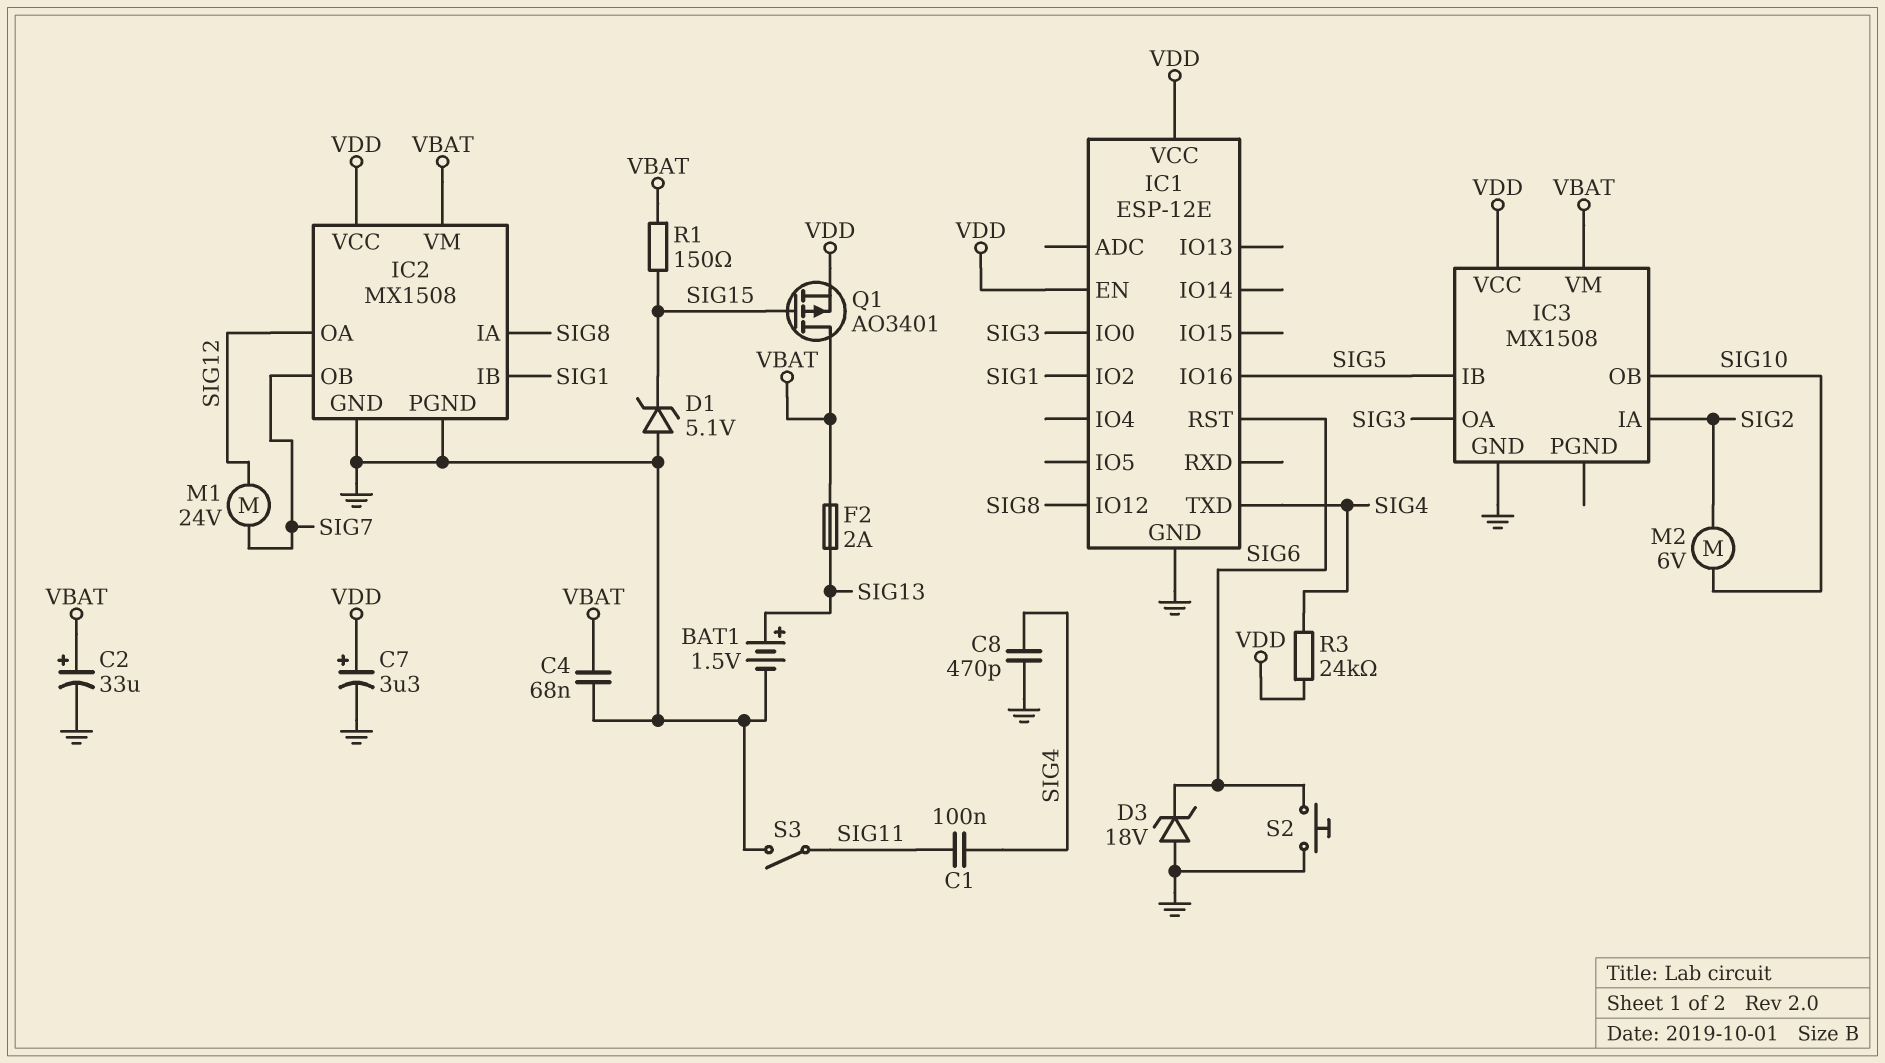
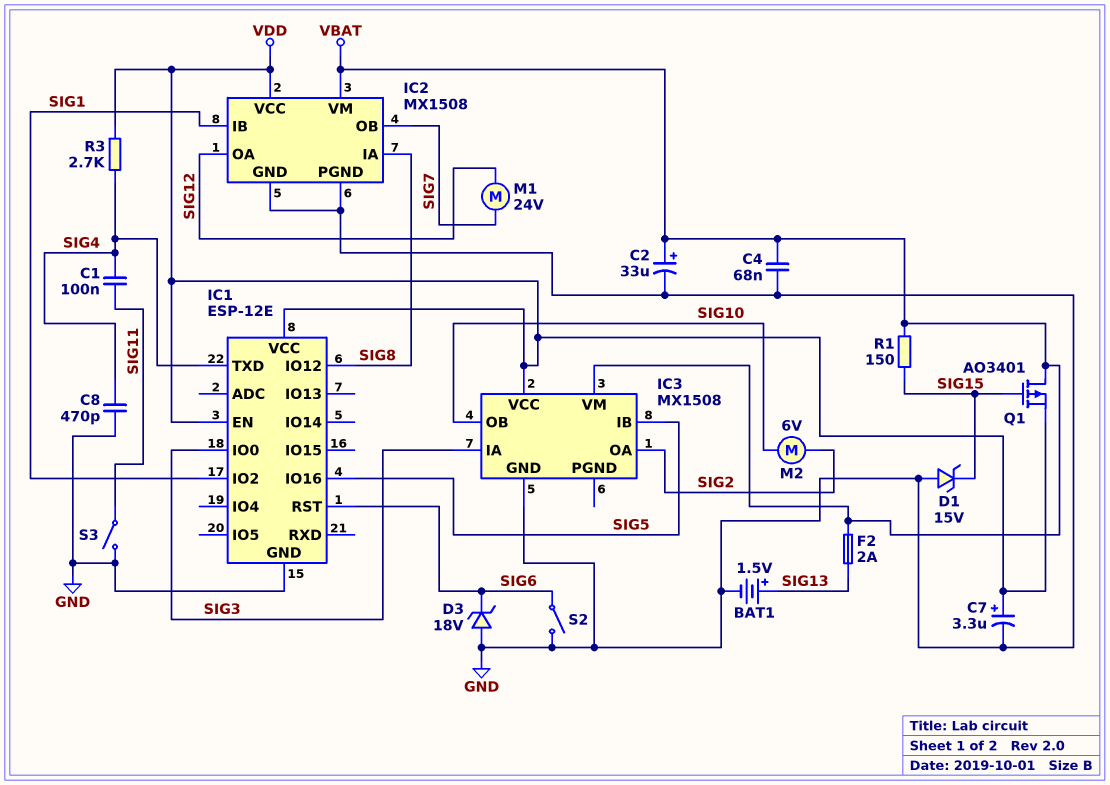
D1: zener 5.1V (A GND, K SIG15) -> zener 15V (A GND, K SIG15)
IC3 pin IA: SIG2 -> SIG3
IC3 pin OA: SIG3 -> SIG2
R3: 24k (SIG4, VDD) -> 2.7k (SIG4, VDD)
S2: button (GND, SIG6) -> switch (GND, SIG6)

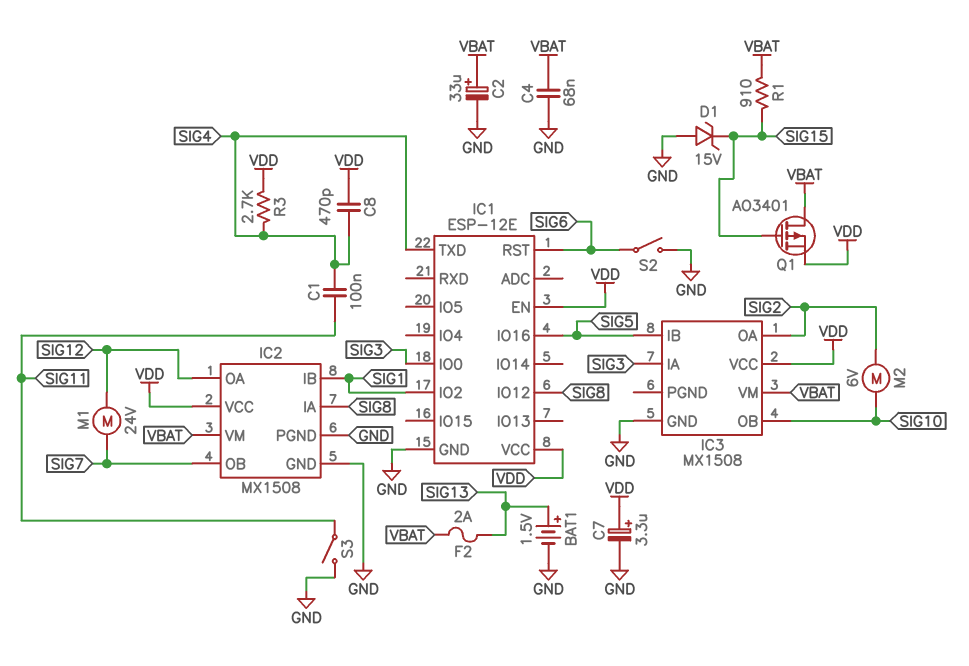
C8: 470pF (GND, SIG4) -> 470pF (SIG4, VDD)
D3: zener 18V (A GND, K SIG6) -> none
R1: 150 (SIG15, VBAT) -> 910 (SIG15, VBAT)

